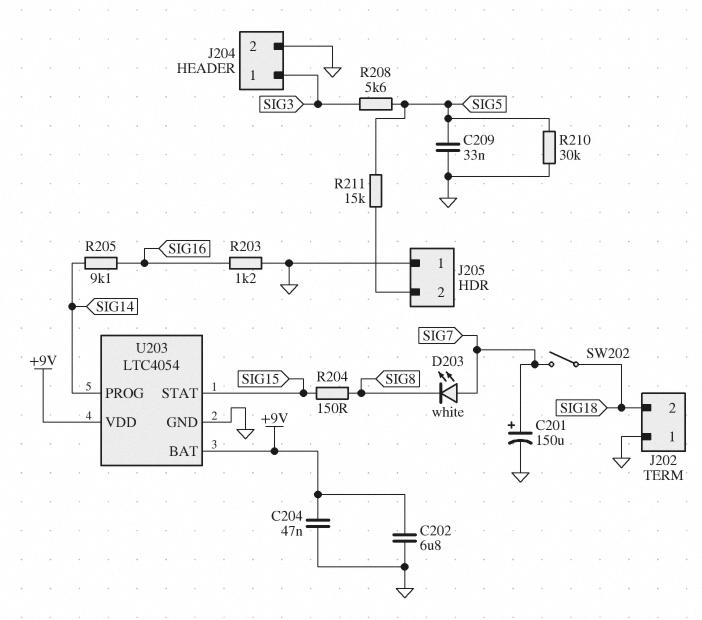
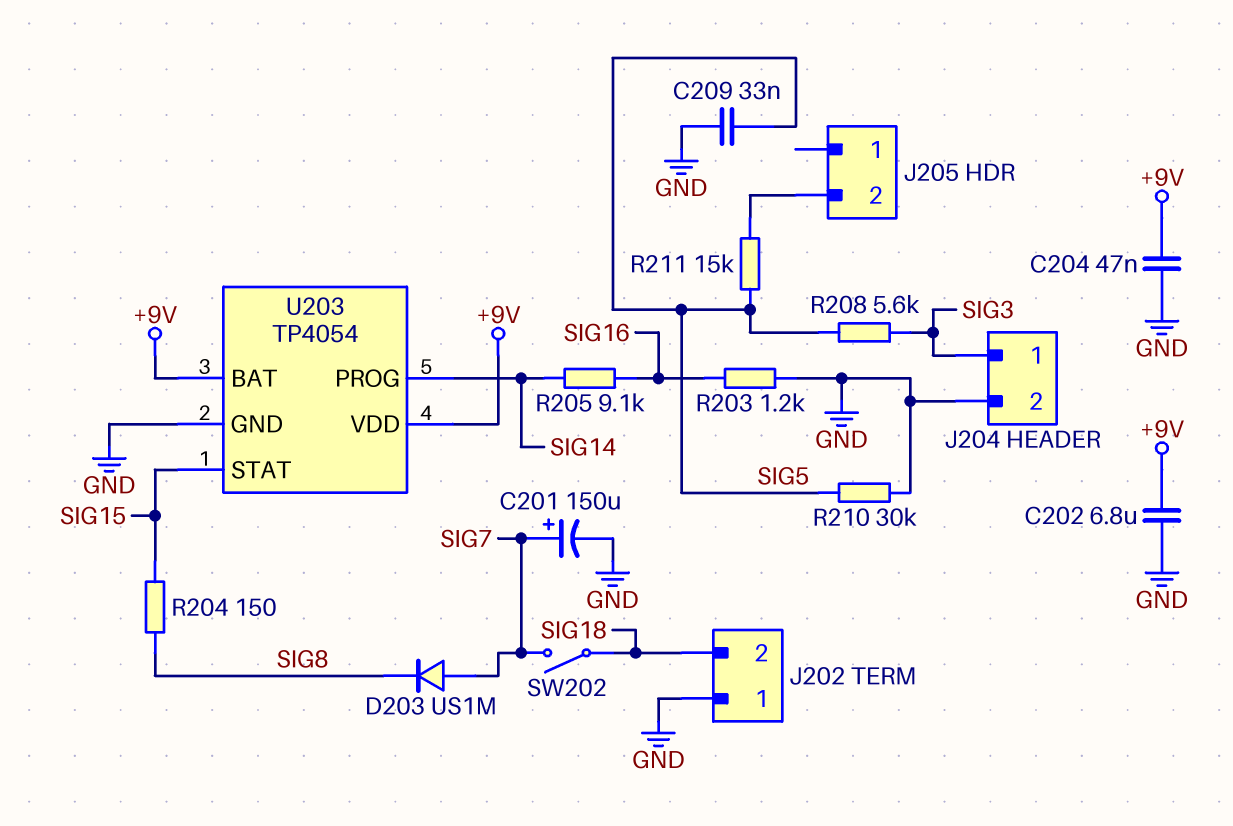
D203: LED white (A SIG7, K SIG8) -> diode US1M (A SIG7, K SIG8)
J205 pin 1: GND -> none
U203: LTC4054 -> TP4054

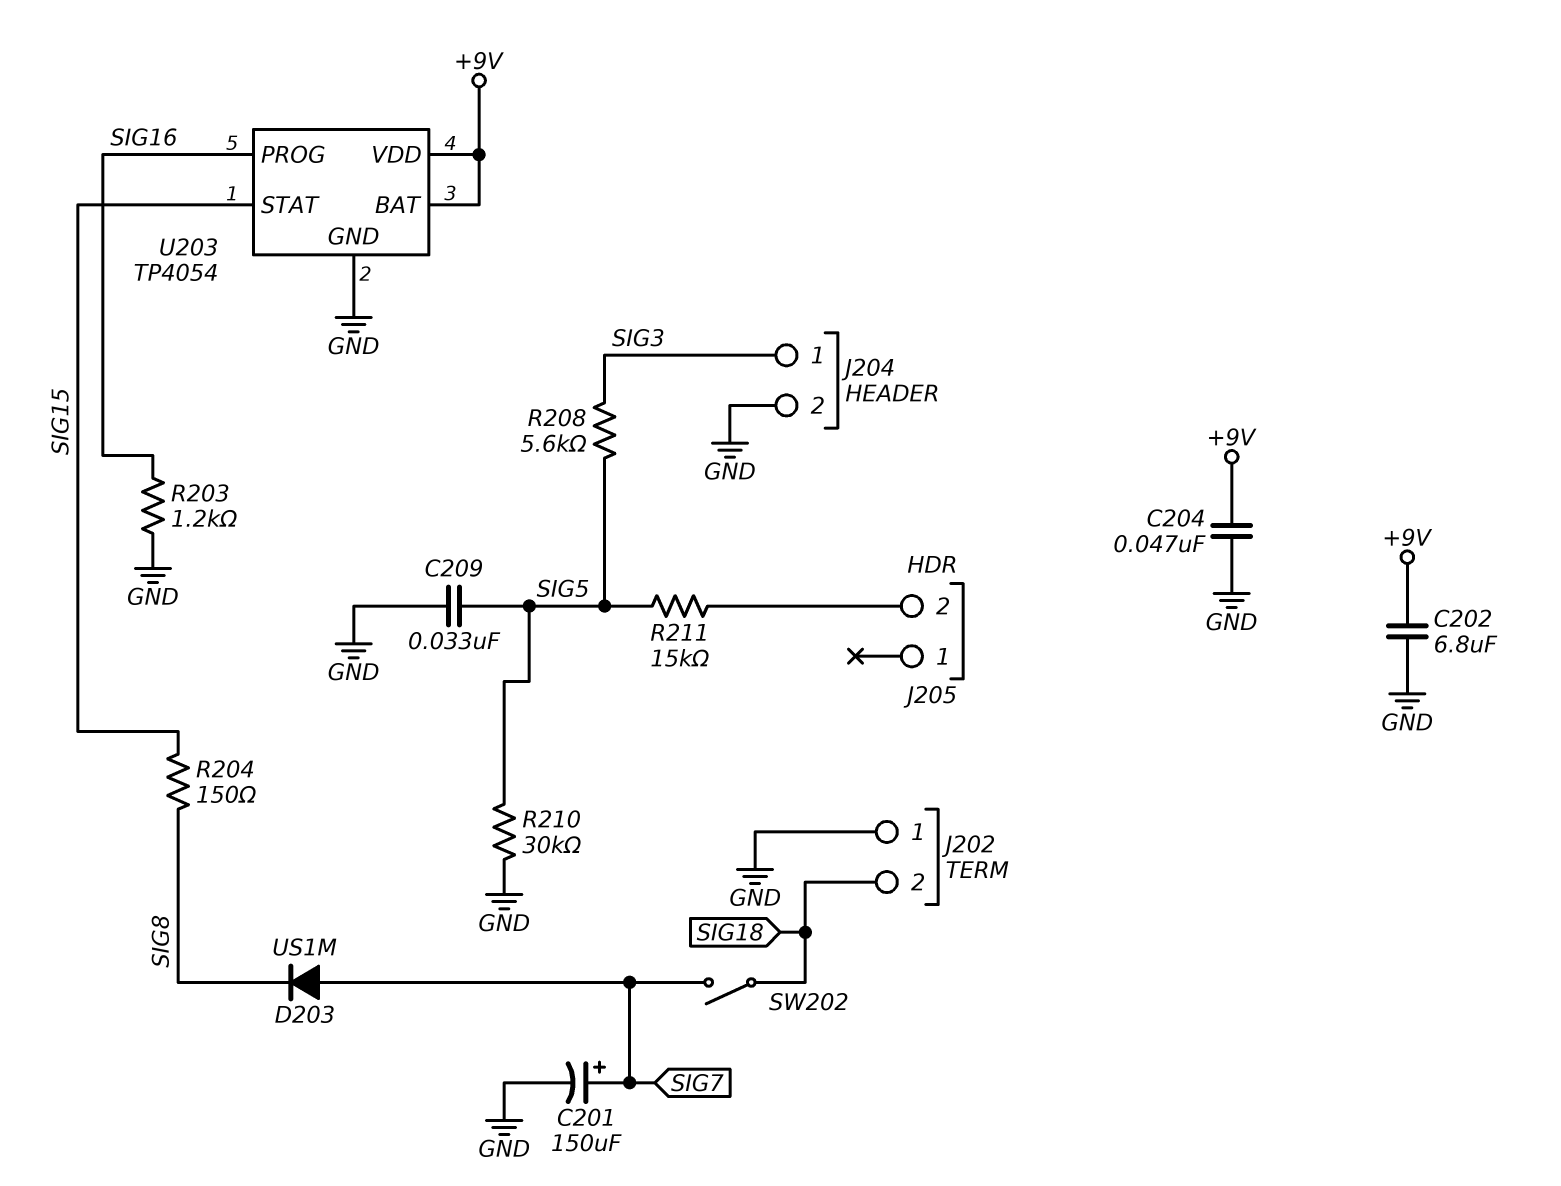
R205: 9.1k (SIG14, SIG16) -> none
U203 pin PROG: SIG14 -> SIG16

